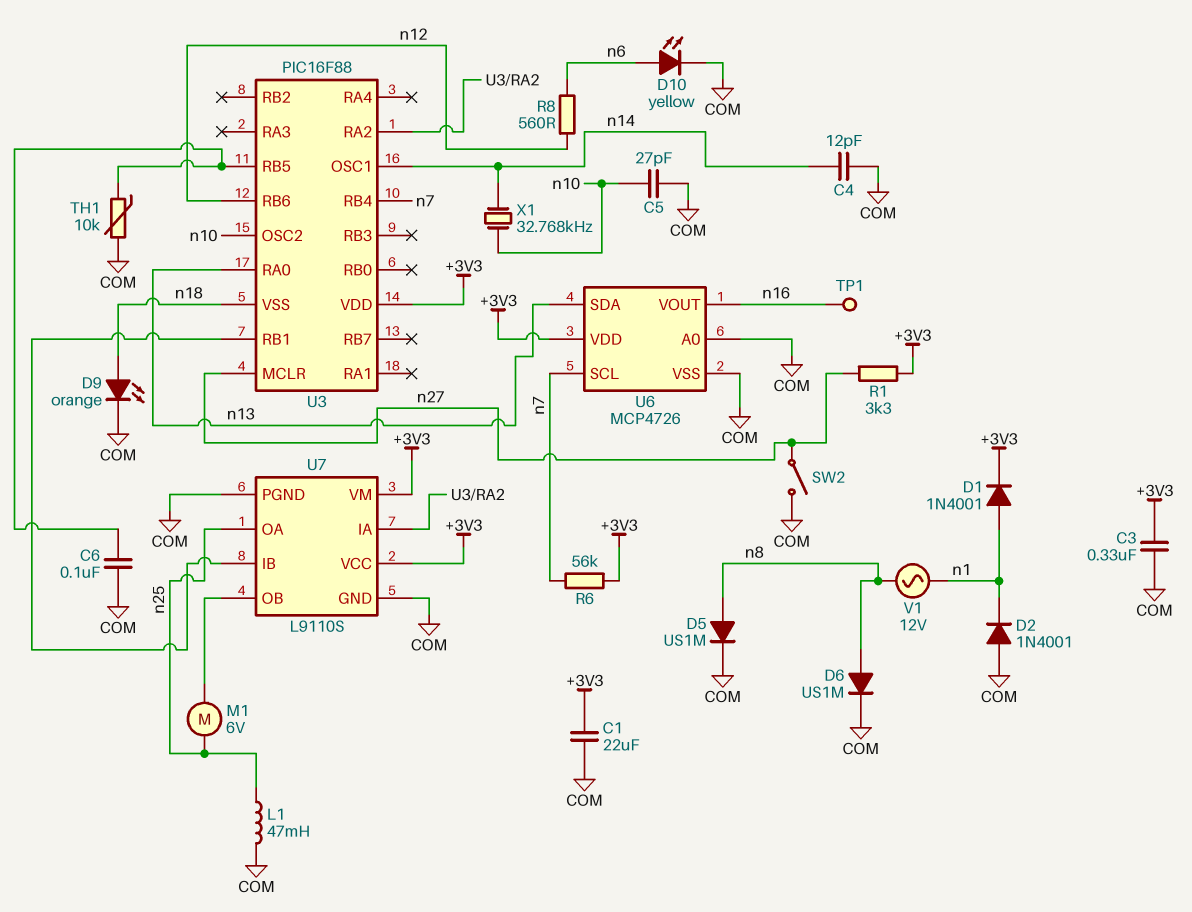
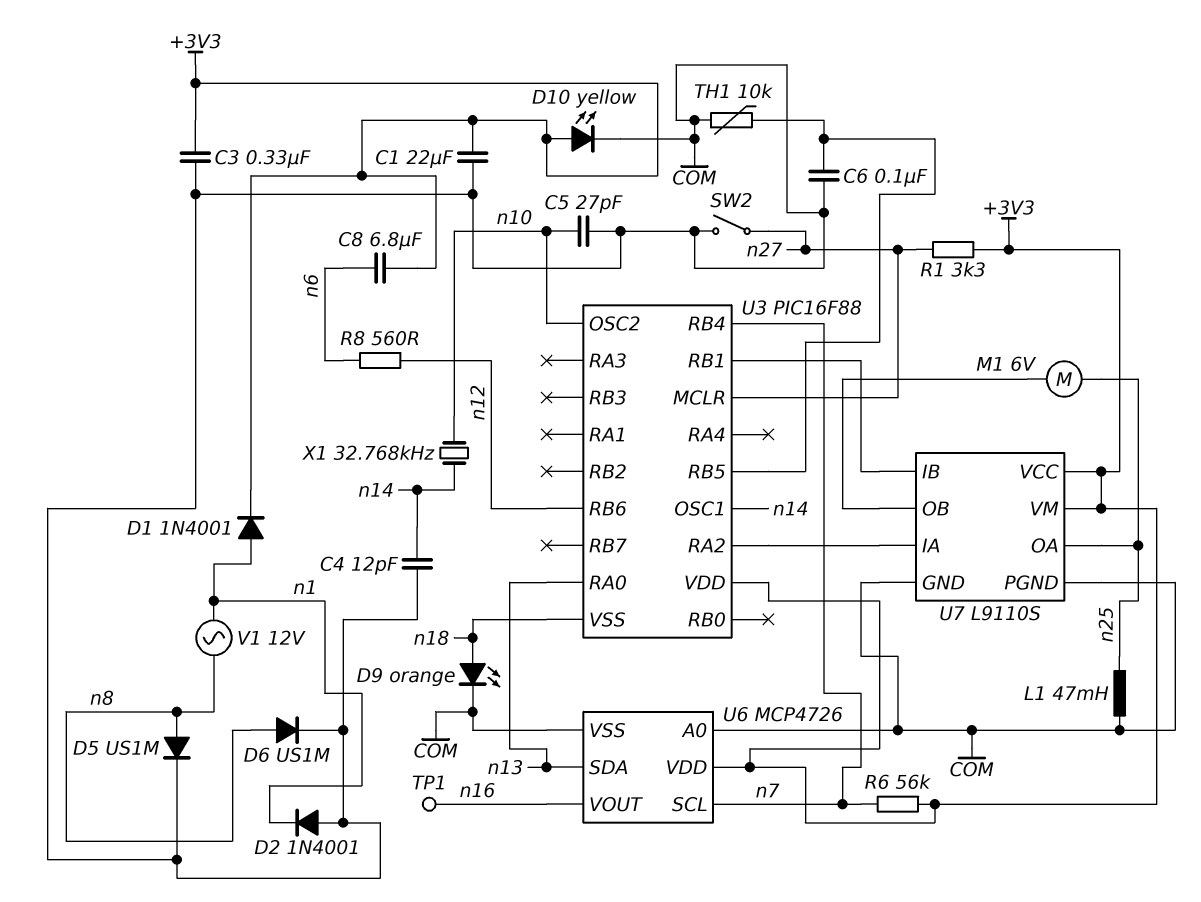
C8: none -> 6.8uF (+3V3, n6)
D10: LED yellow (A n6, K COM) -> LED yellow (A +3V3, K COM)

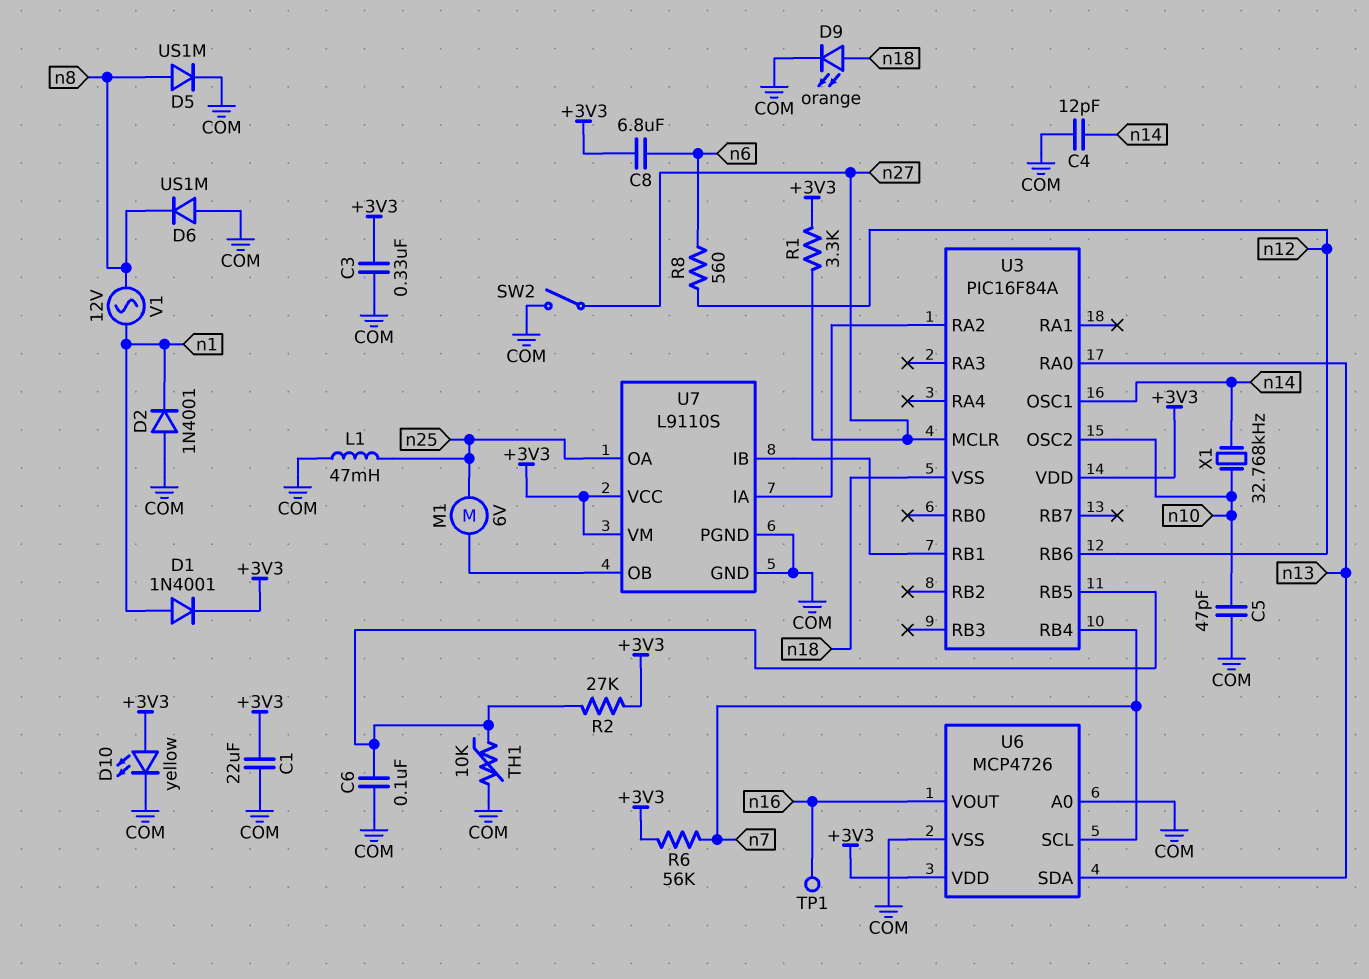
C5: 27pF (COM, n10) -> 47pF (COM, n10)
D6: diode US1M (A n8, K COM) -> diode US1M (A COM, K n8)
R2: none -> 27k (+3V3, U3/RB5)
U3: PIC16F88 -> PIC16F84A

